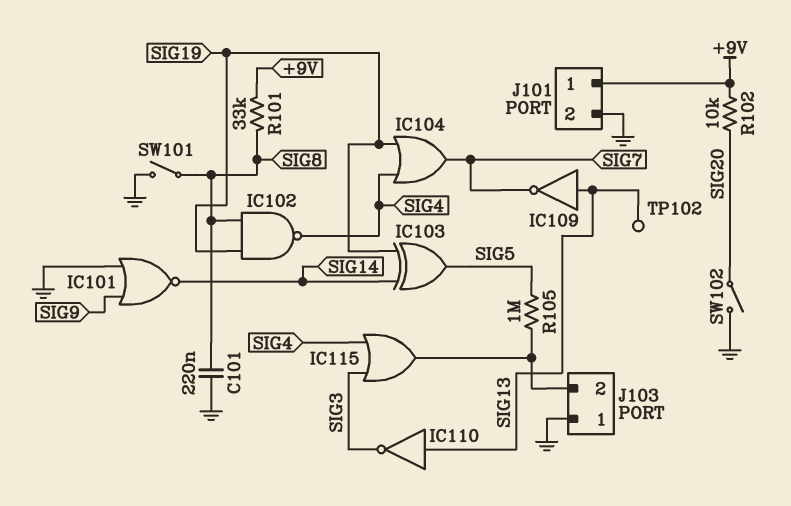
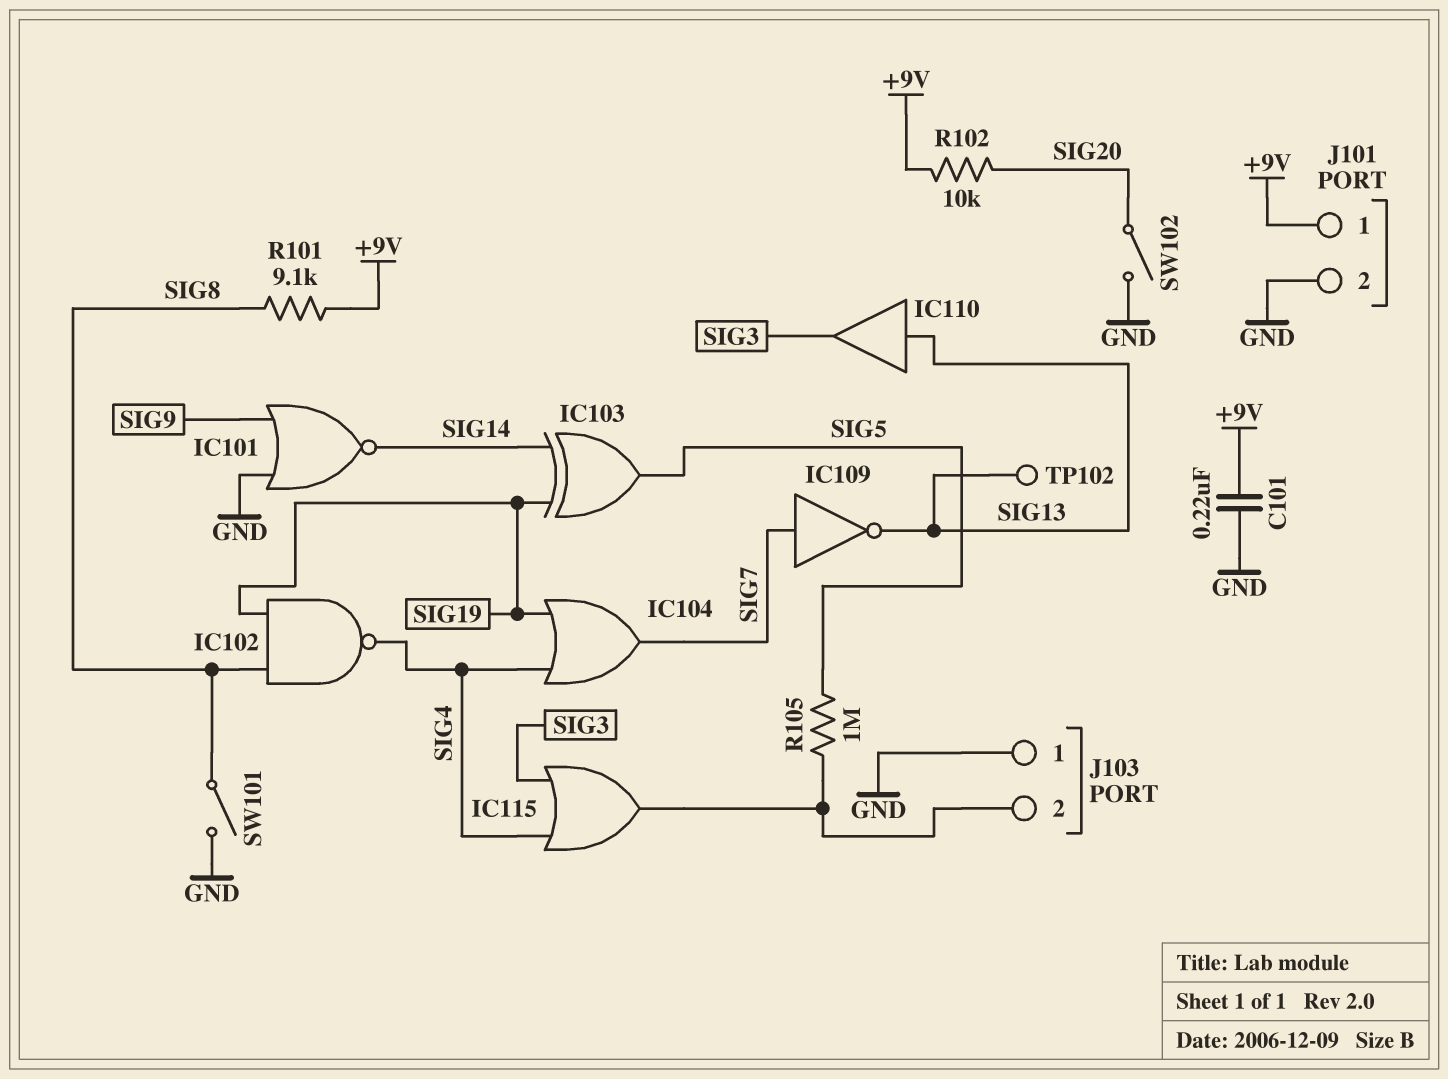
C101: 220nF (GND, SIG8) -> 220nF (+9V, GND)
IC109: NOT (in SIG13, out SIG7) -> NOT (in SIG7, out SIG13)
IC110: NOT (in SIG13, out SIG3) -> buffer (in SIG13, out SIG3)
R101: 33k (+9V, SIG8) -> 9.1k (+9V, SIG8)

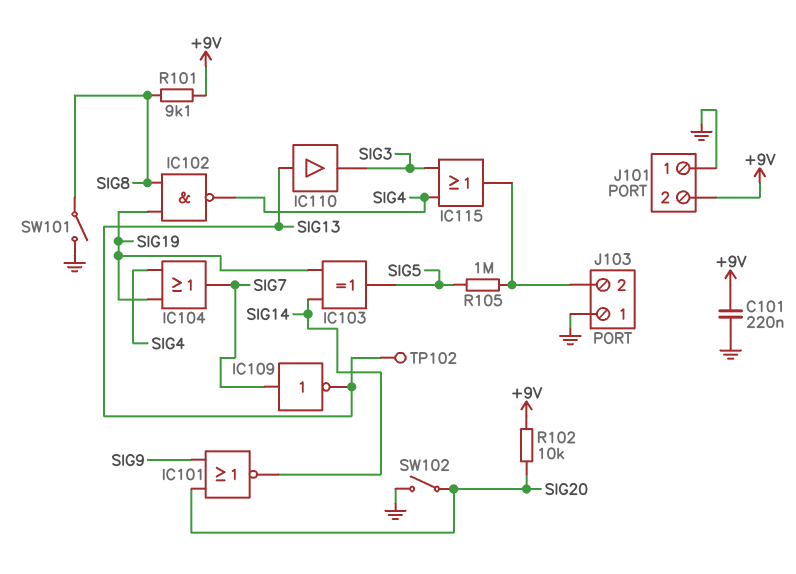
IC101: NOR (in GND, in SIG9, out SIG14) -> NOR (in SIG9, in SIG20, out SIG14)
J101 pin 1: +9V -> GND
J101 pin 2: GND -> +9V

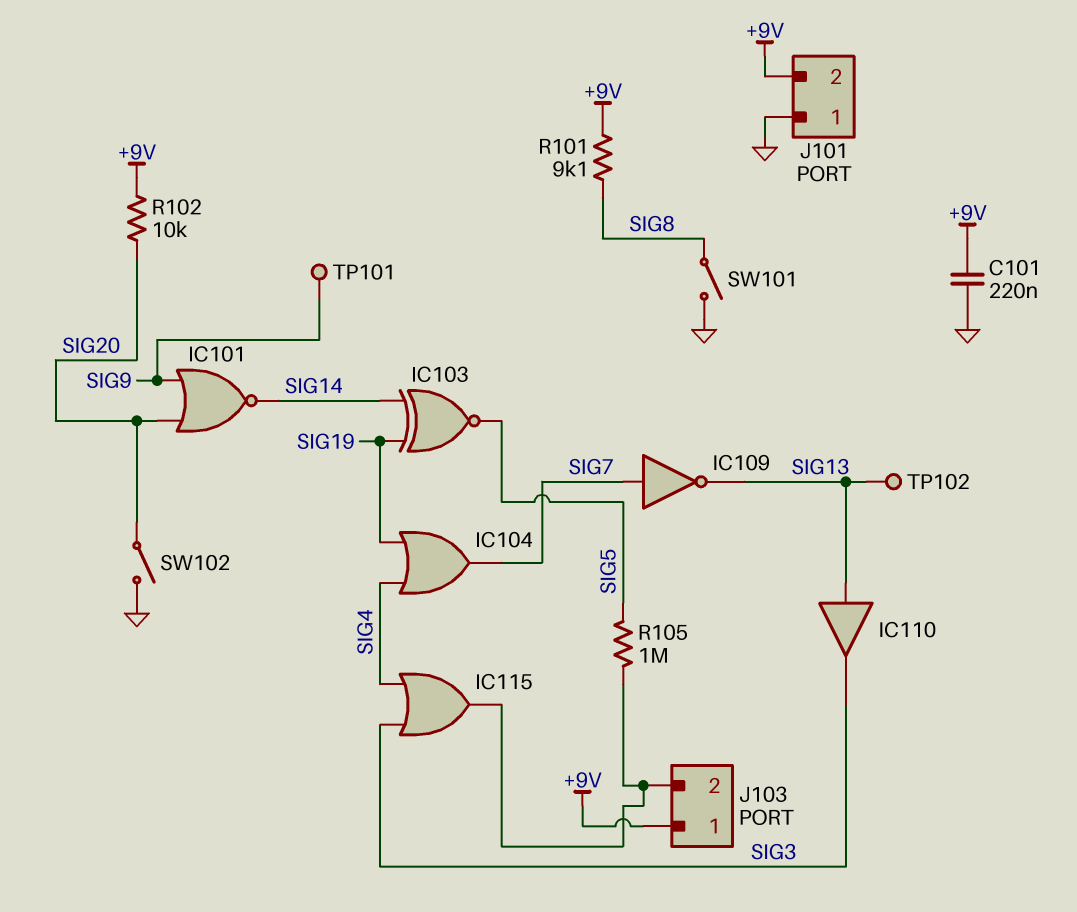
IC102: NAND (in SIG8, in SIG19, out SIG4) -> none
IC103: XOR (in SIG14, in SIG19, out SIG5) -> XNOR (in SIG14, in SIG19, out SIG5)
J103 pin 1: GND -> +9V
TP101: none -> test point (SIG9)

